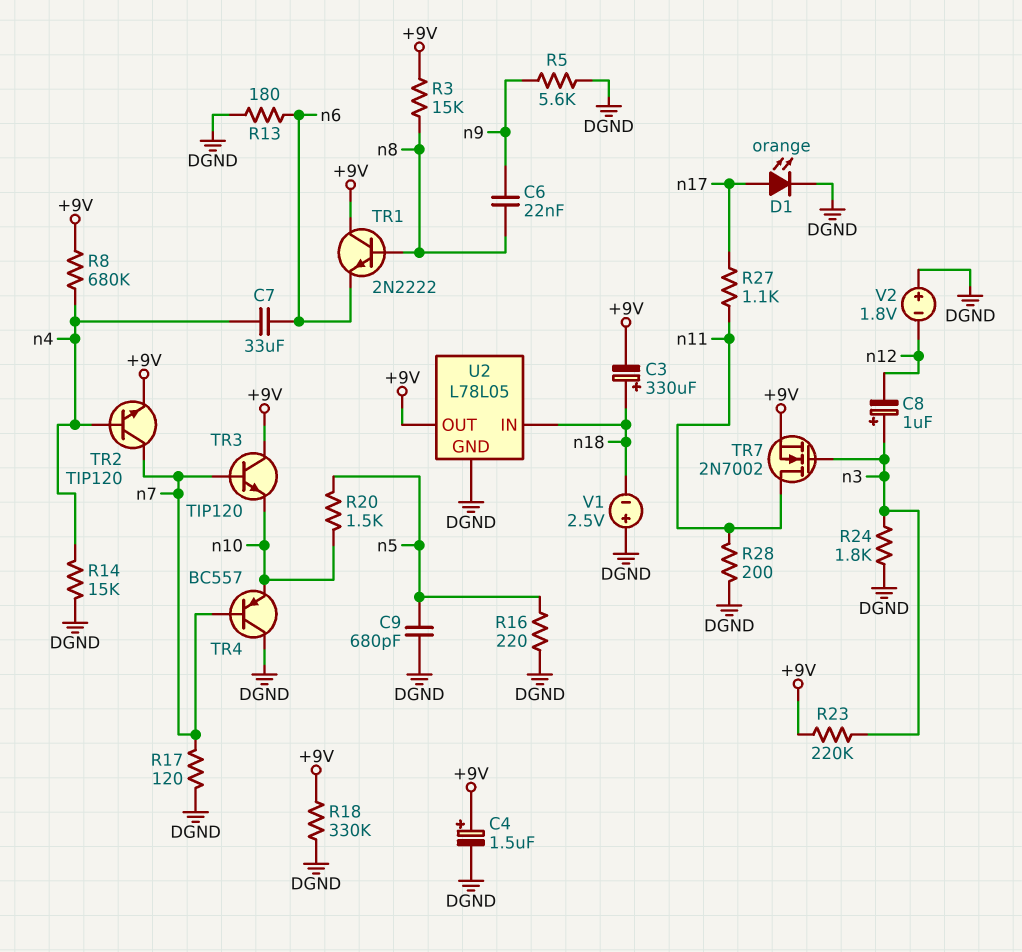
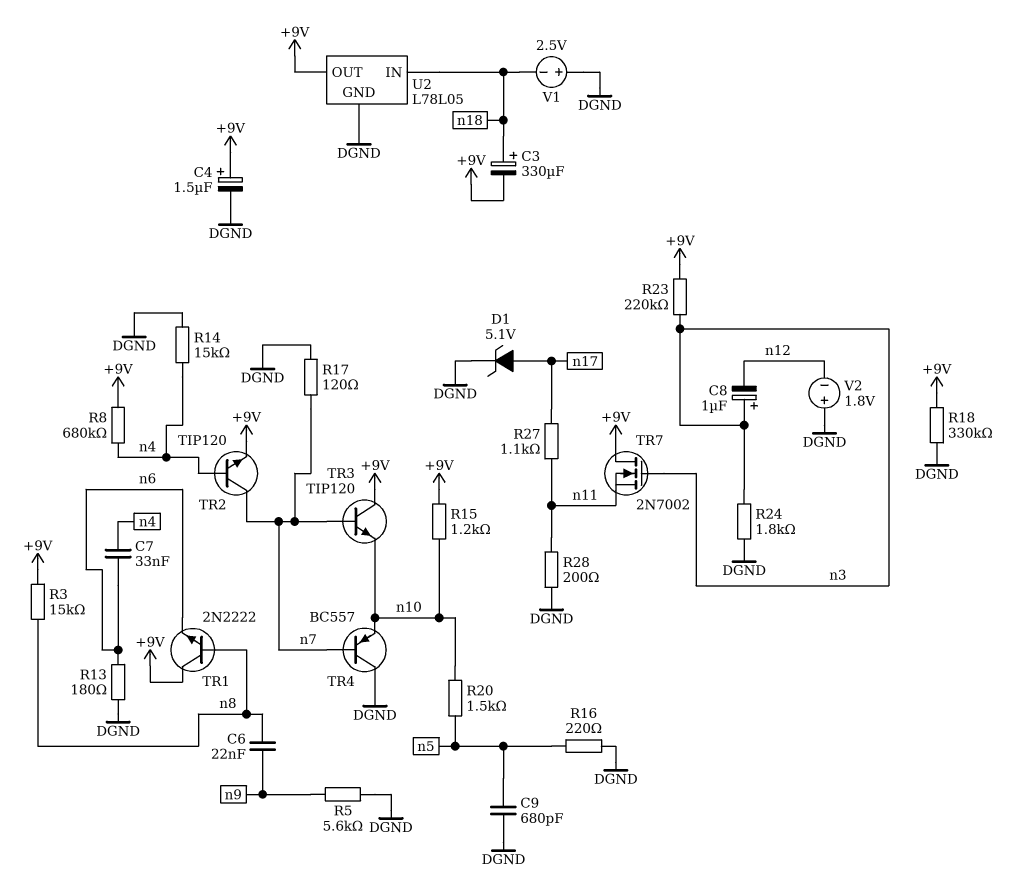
C7: 33uF (n4, n6) -> 33nF (n4, n6)
D1: LED orange (A n17, K DGND) -> zener 5.1V (A n17, K DGND)
R15: none -> 1.2k (+9V, n10)
TR7: NMOS 2N7002 (G n3, D n11, S +9V) -> NMOS 2N7002 (G n3, D +9V, S n11)

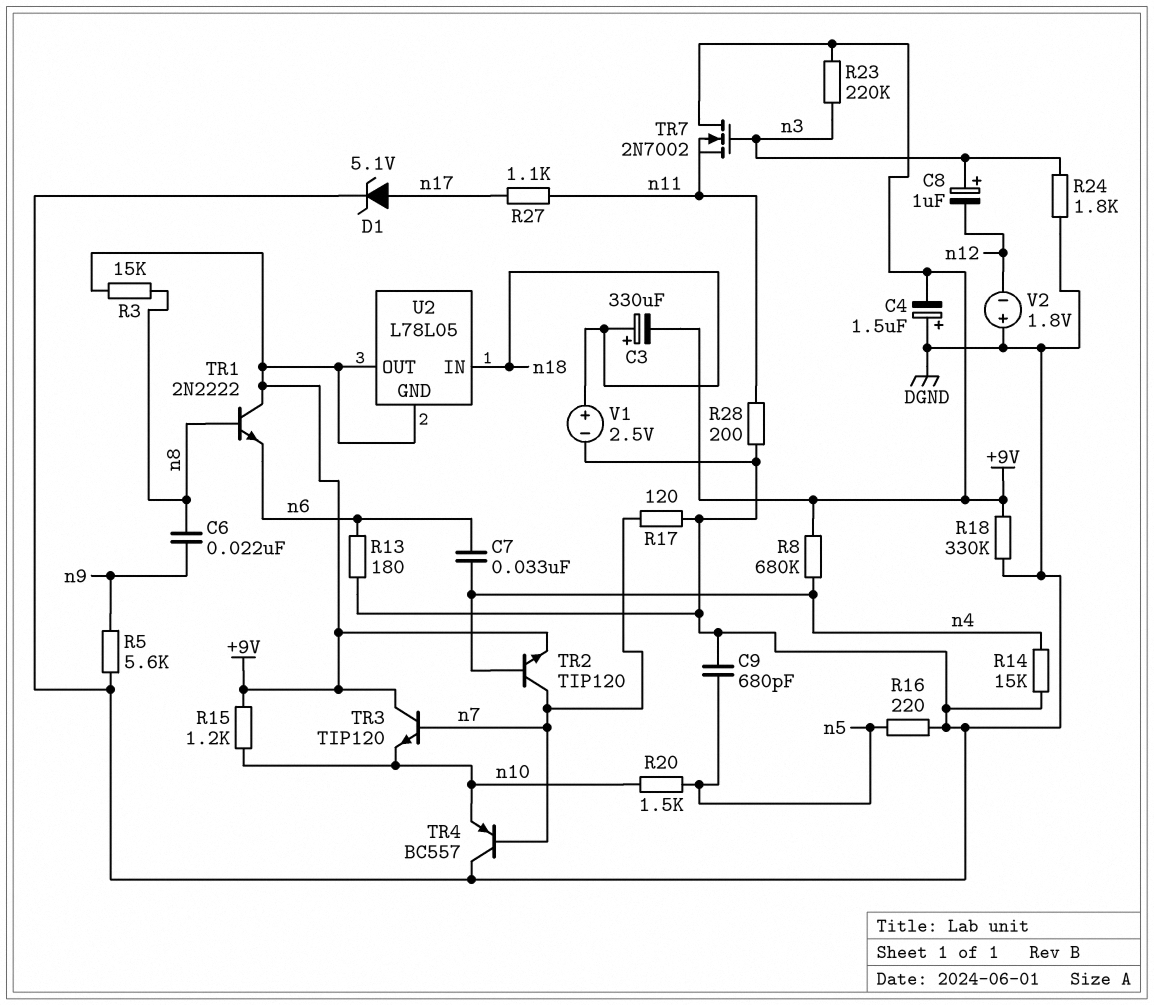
C4: 1.5uF (plus +9V, minus DGND) -> 1.5uF (plus DGND, minus +9V)
U2 pin GND: DGND -> +9V
V1: 2.5V (plus DGND, minus n18) -> 2.5V (plus n18, minus DGND)

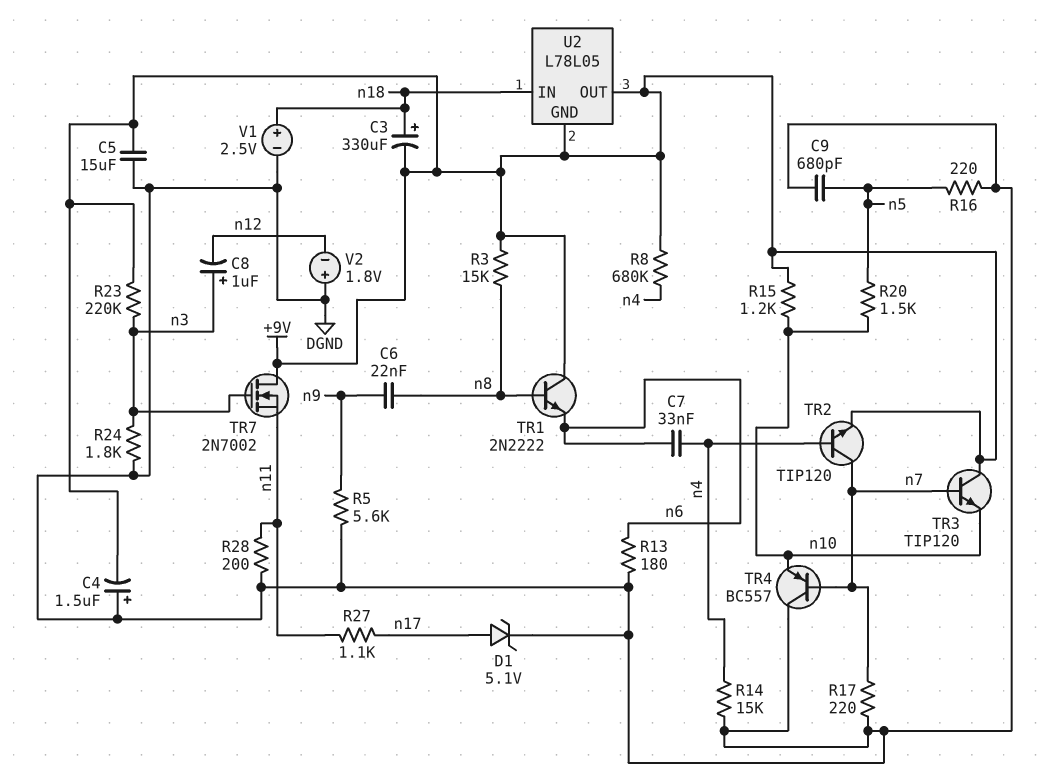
C5: none -> 15uF (+9V, DGND)
R17: 120 (DGND, n7) -> 220 (DGND, n7)
R18: 330k (+9V, DGND) -> none

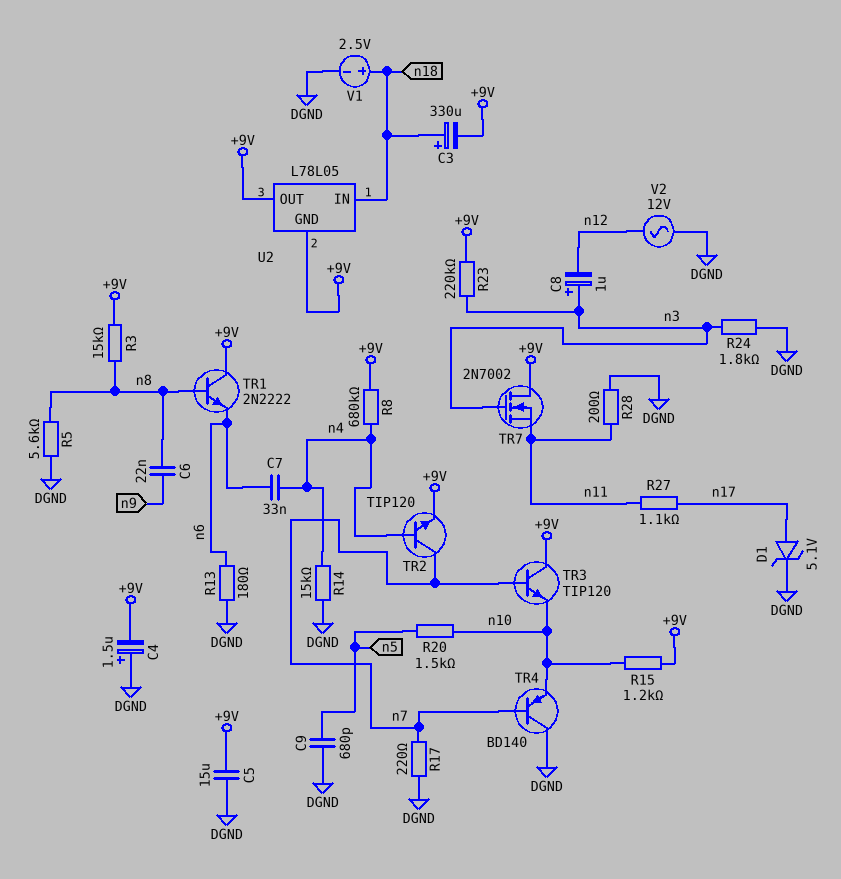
R5: 5.6k (DGND, n9) -> 5.6k (DGND, n8)
R16: 220 (DGND, n5) -> none
TR4: PNP BC557 (B n7, C DGND, E n10) -> PNP BD140 (B n7, C DGND, E n10)
V2: 1.8V (plus DGND, minus n12) -> AC 12V (DGND, n12)

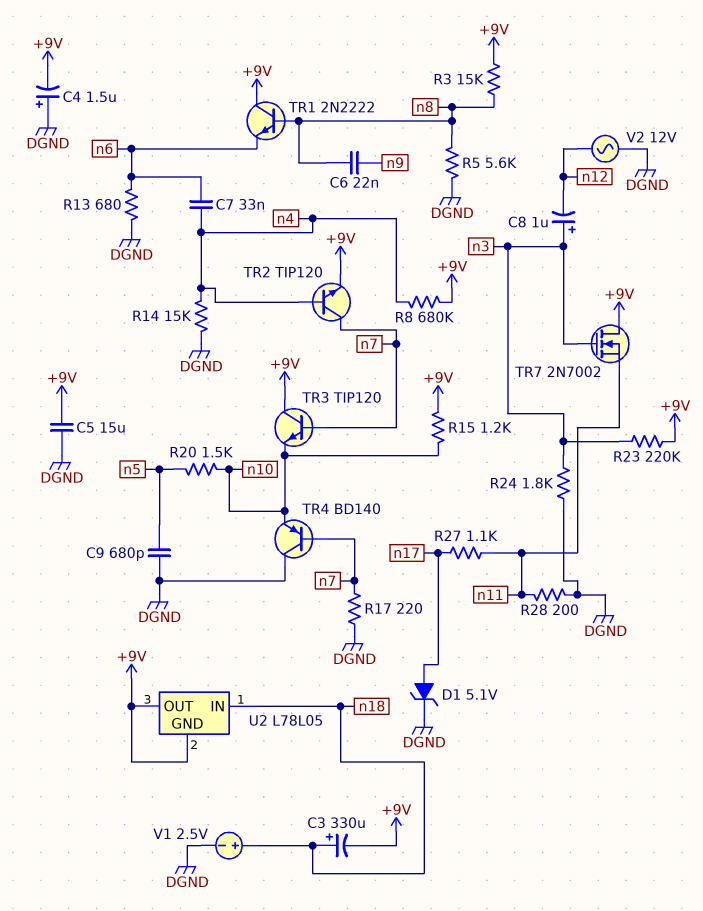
R13: 180 (DGND, n6) -> 680 (DGND, n6)

